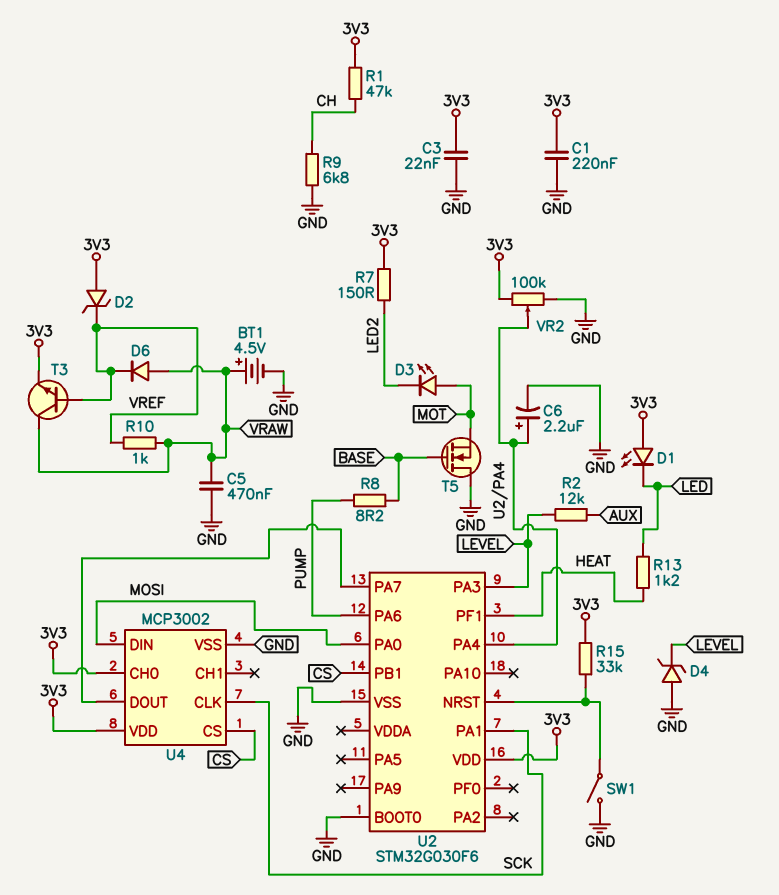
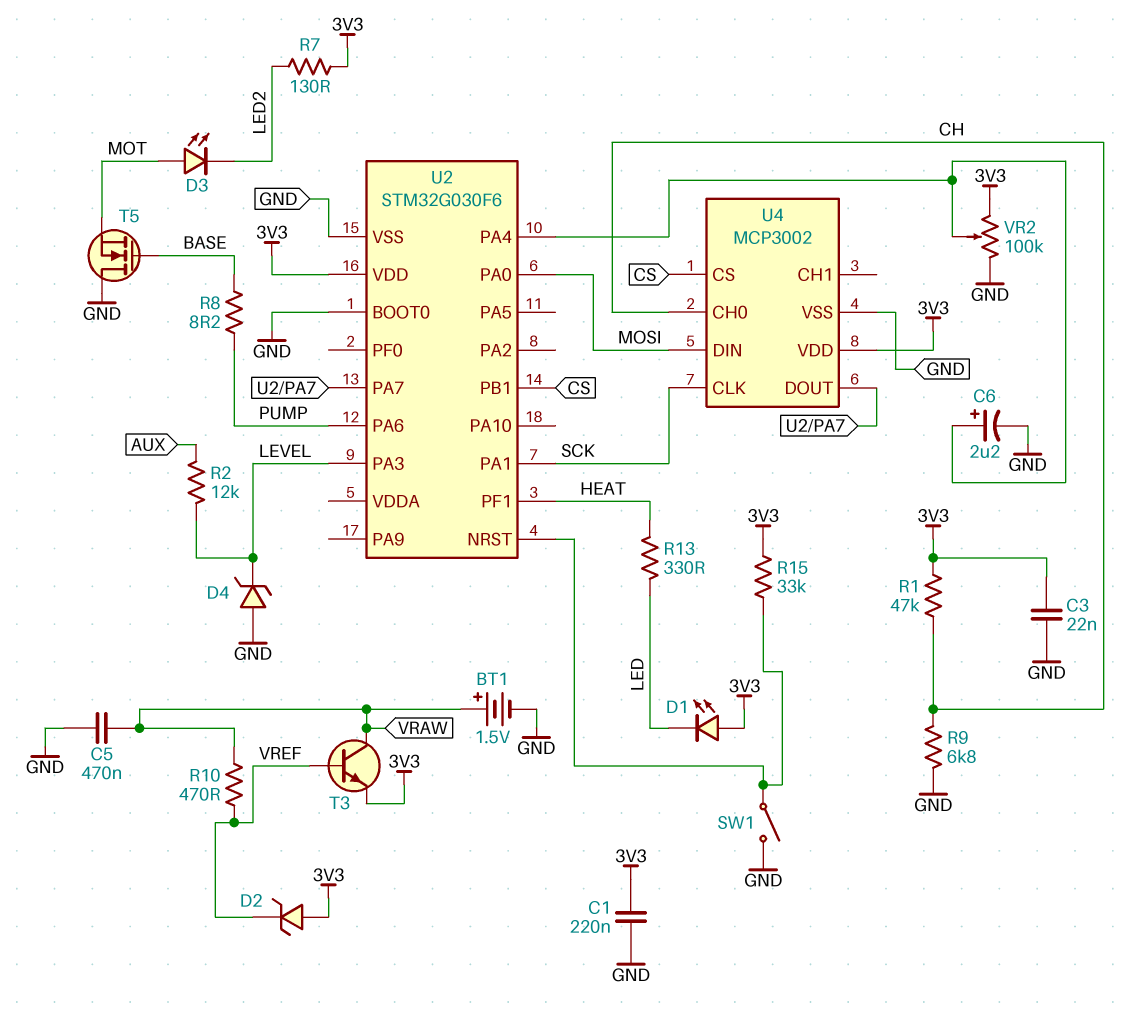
BT1: 4.5V (plus VRAW, minus GND) -> 1.5V (plus VRAW, minus GND)
D6: diode (A VRAW, K VREF) -> none
R7: 150 (3V3, LED2) -> 130 (3V3, LED2)
R10: 1k (VRAW, VREF) -> 470 (VRAW, VREF)
R13: 1.2k (HEAT, LED) -> 330 (HEAT, LED)
U4 pin CH0: 3V3 -> CH

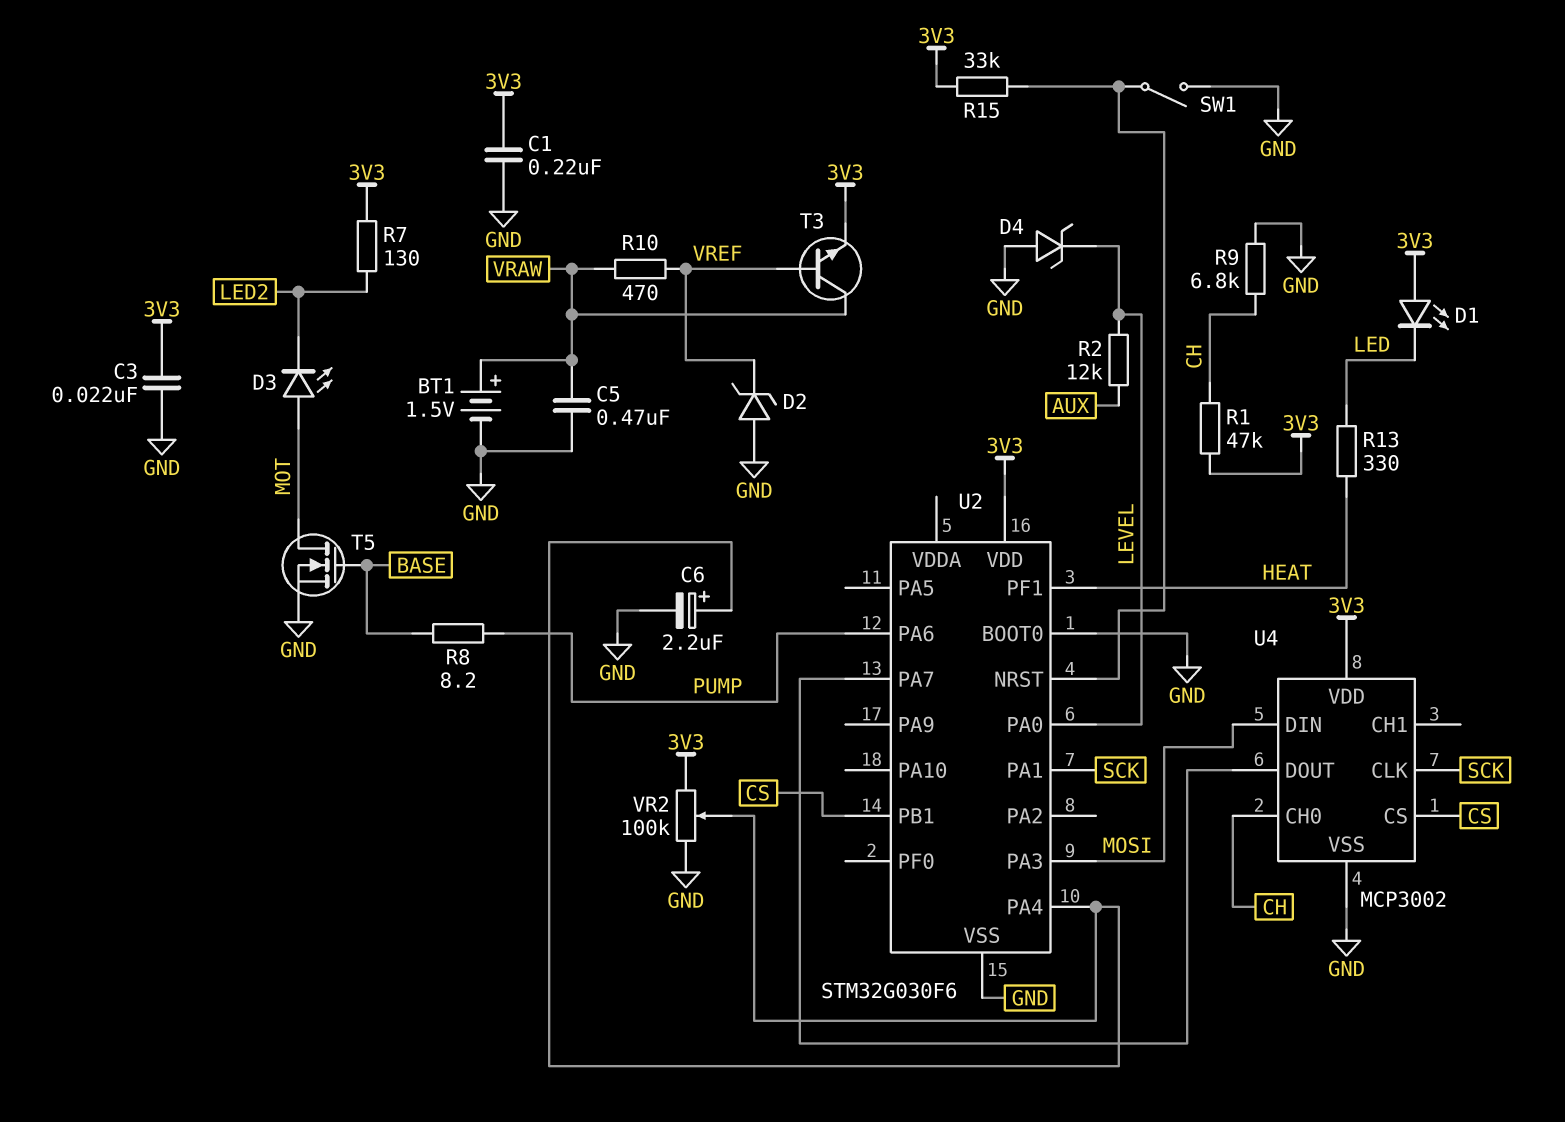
D2: zener (A 3V3, K VREF) -> zener (A GND, K VREF)
T5: NMOS (G BASE, D GND, S MOT) -> NMOS (G BASE, D MOT, S GND)
U2 pin PA0: MOSI -> LEVEL
U2 pin PA3: LEVEL -> MOSI

